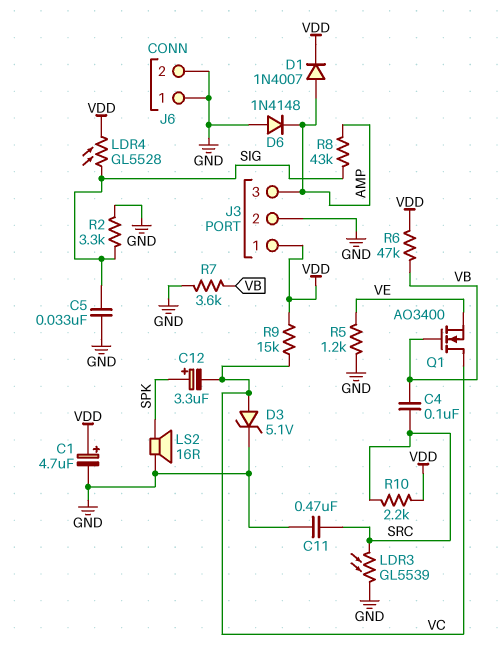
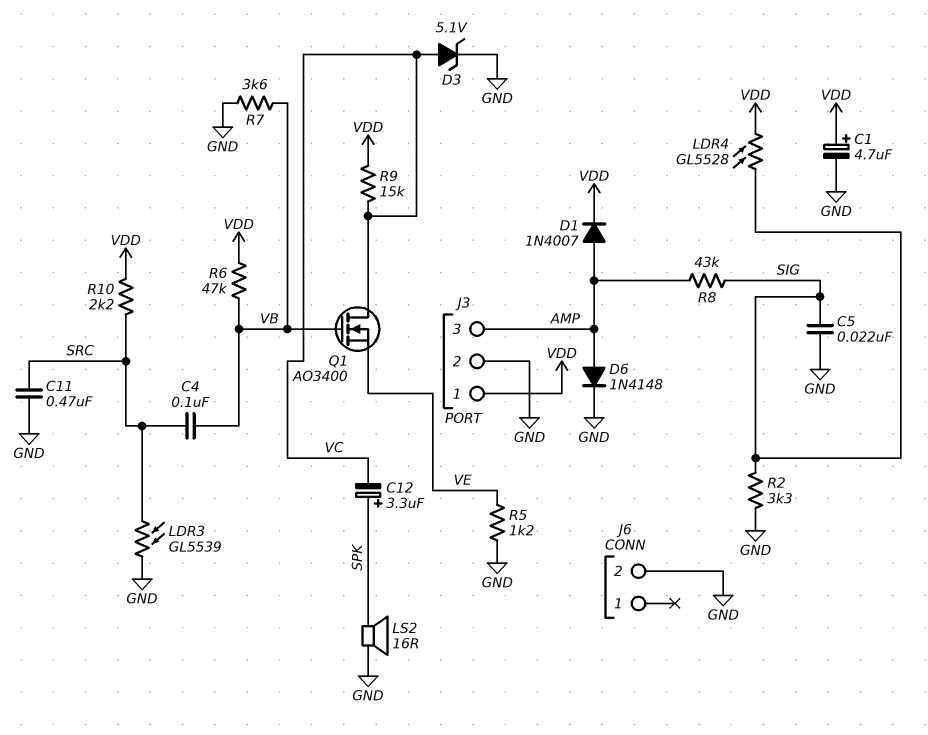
C5: 33nF (GND, SIG) -> 22nF (GND, SIG)
D6: diode 1N4148 (A GND, K AMP) -> diode 1N4148 (A AMP, K GND)
J6 pin 1: GND -> none

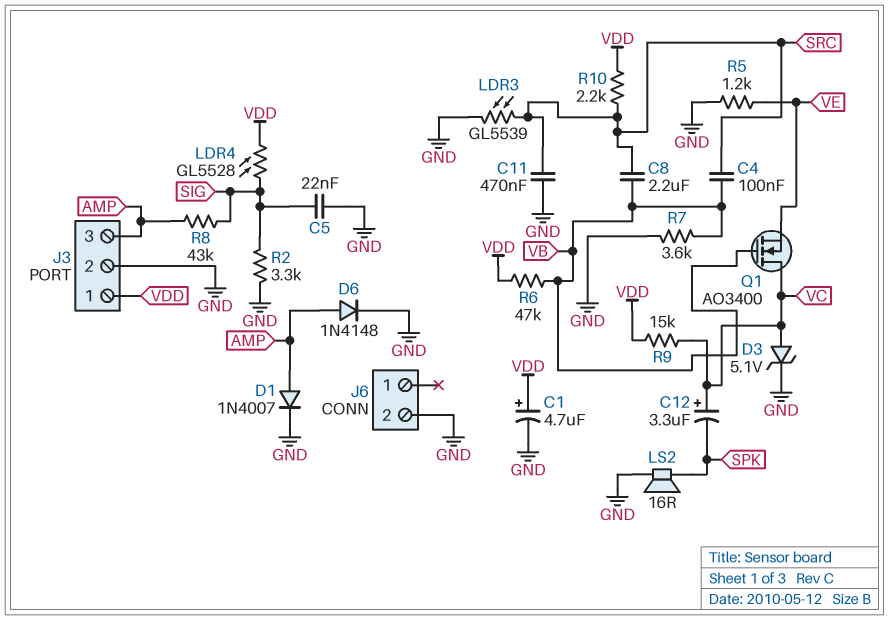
C8: none -> 2.2uF (SRC, VB)
C12: 3.3uF (plus SPK, minus VC) -> 3.3uF (plus VC, minus SPK)
D1: diode 1N4007 (A AMP, K VDD) -> diode 1N4007 (A AMP, K GND)

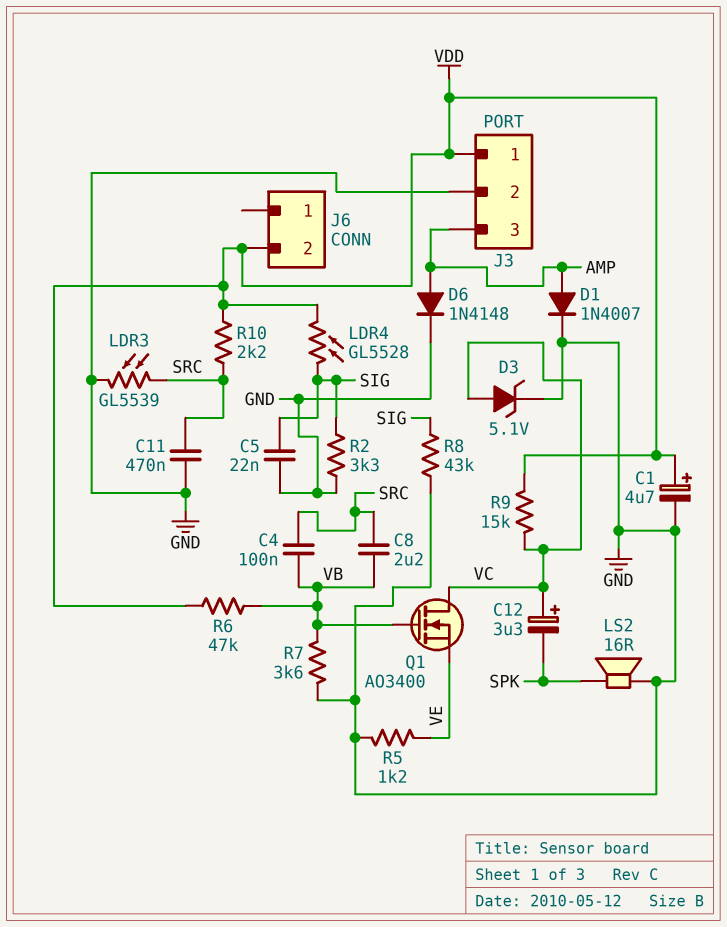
J6 pin 2: GND -> VDD
R8: 43k (AMP, SIG) -> 43k (GND, SIG)

